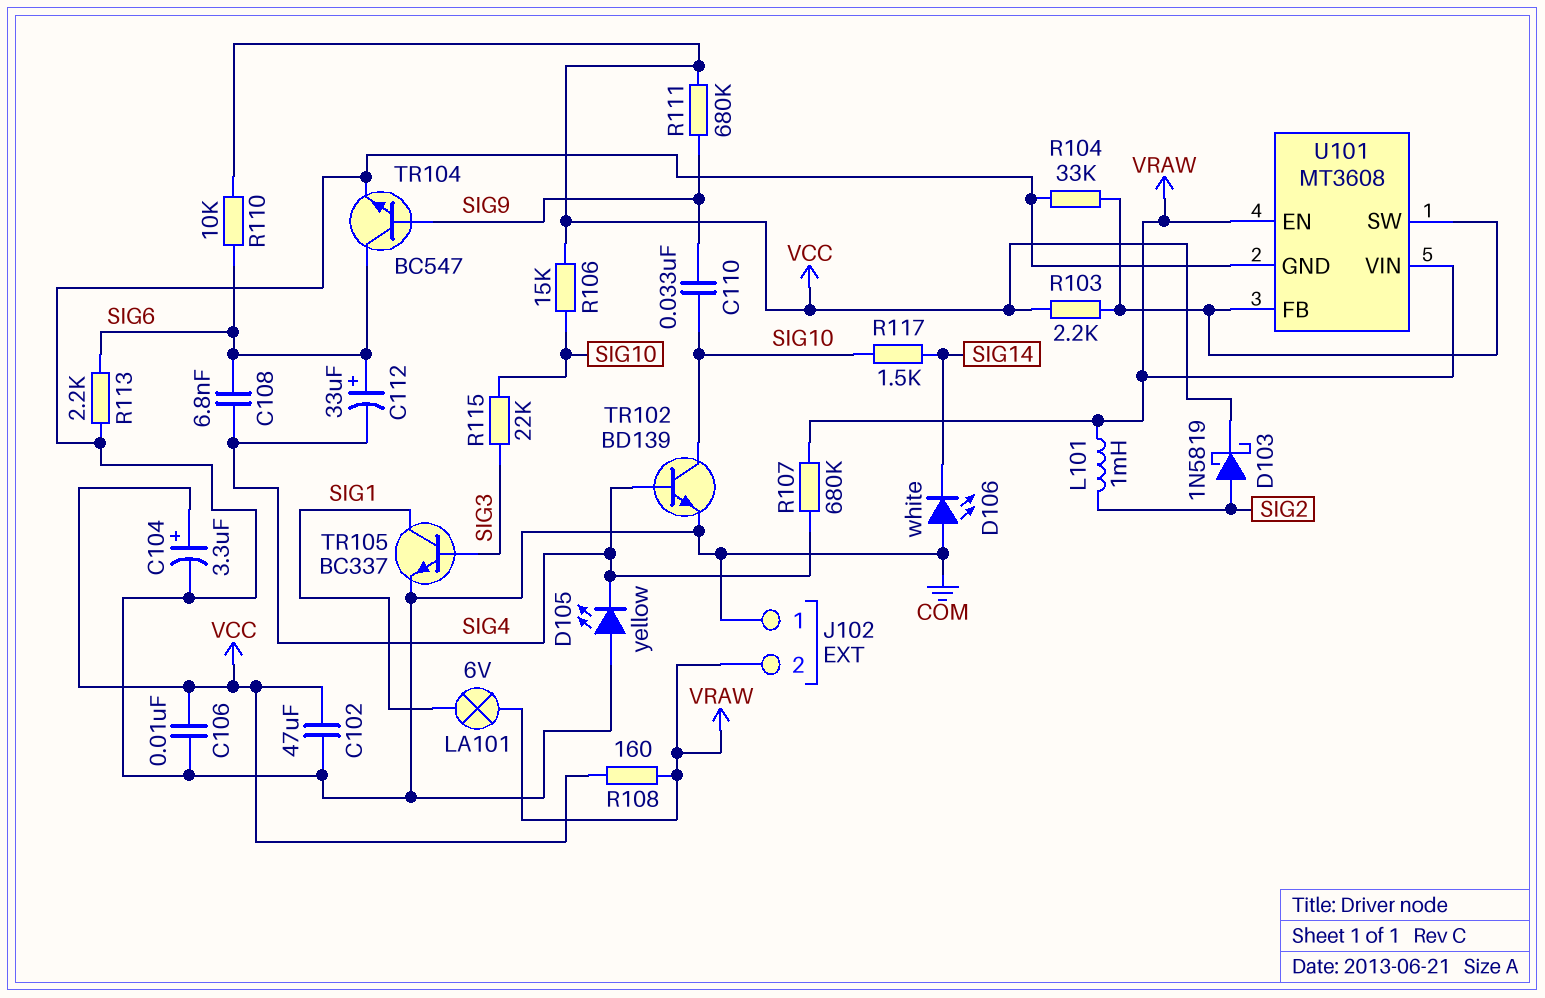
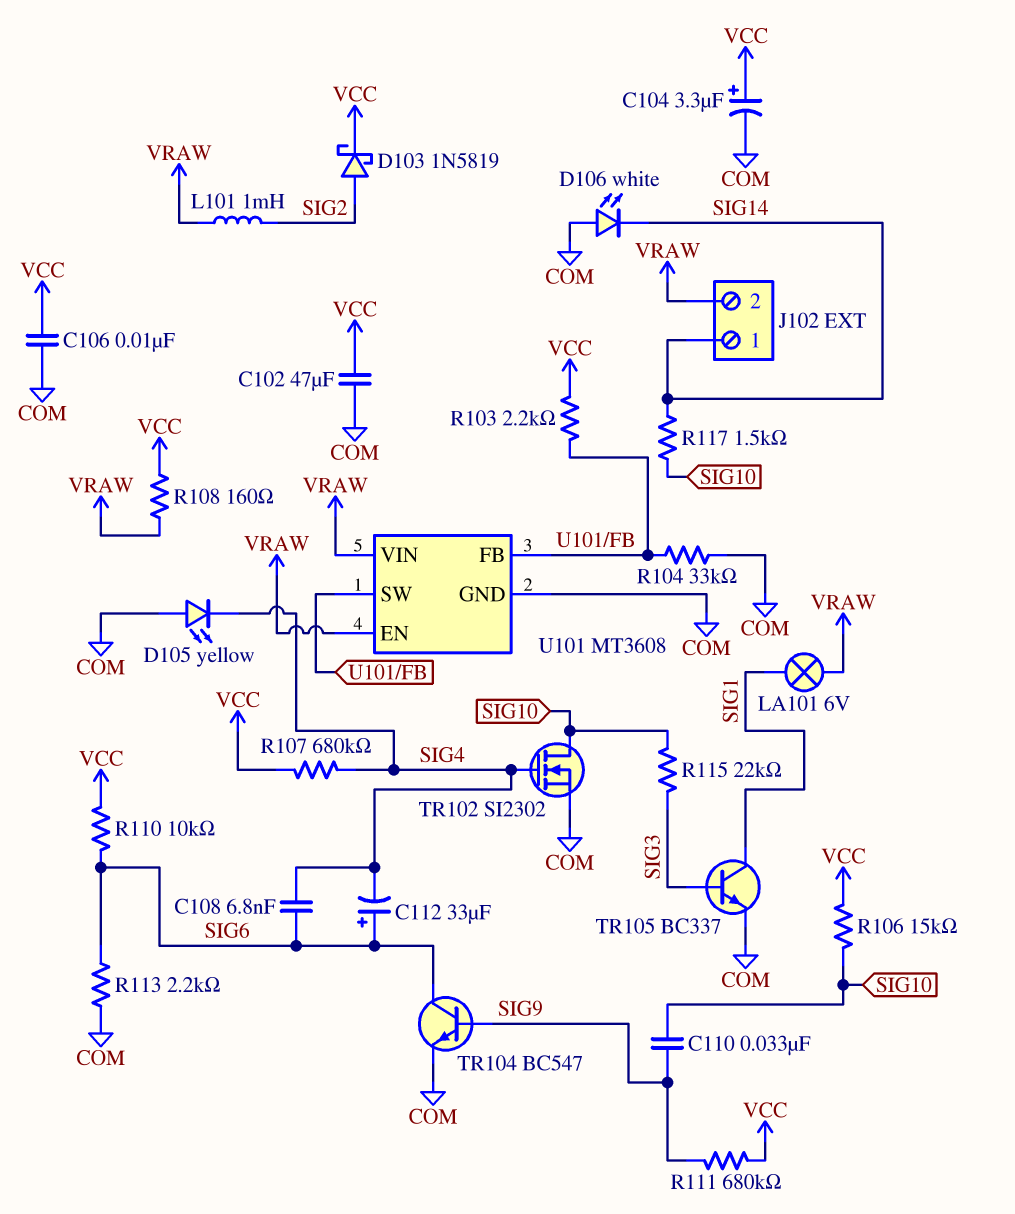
J102 pin 1: COM -> SIG14
R107: 680k (SIG4, VRAW) -> 680k (SIG4, VCC)
TR102: NPN BD139 (B SIG4, C SIG10, E COM) -> NMOS SI2302 (G SIG4, D SIG10, S COM)

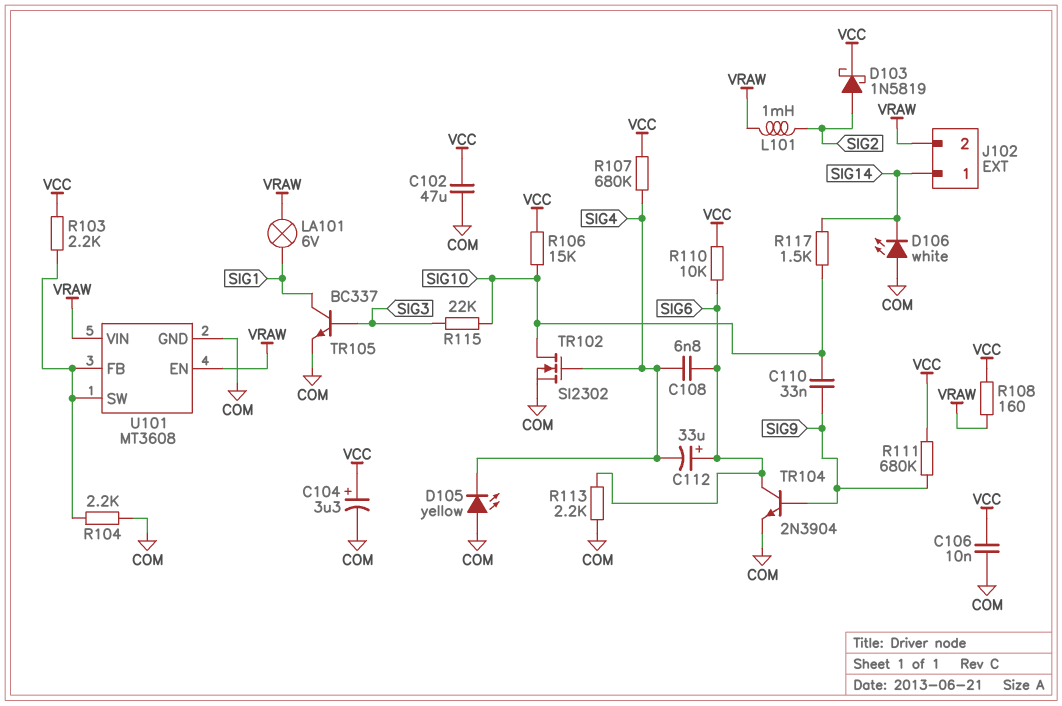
R104: 33k (COM, U101/FB) -> 2.2k (COM, U101/FB)
TR104: NPN BC547 (B SIG9, C SIG6, E COM) -> NPN 2N3904 (B SIG9, C SIG6, E COM)

